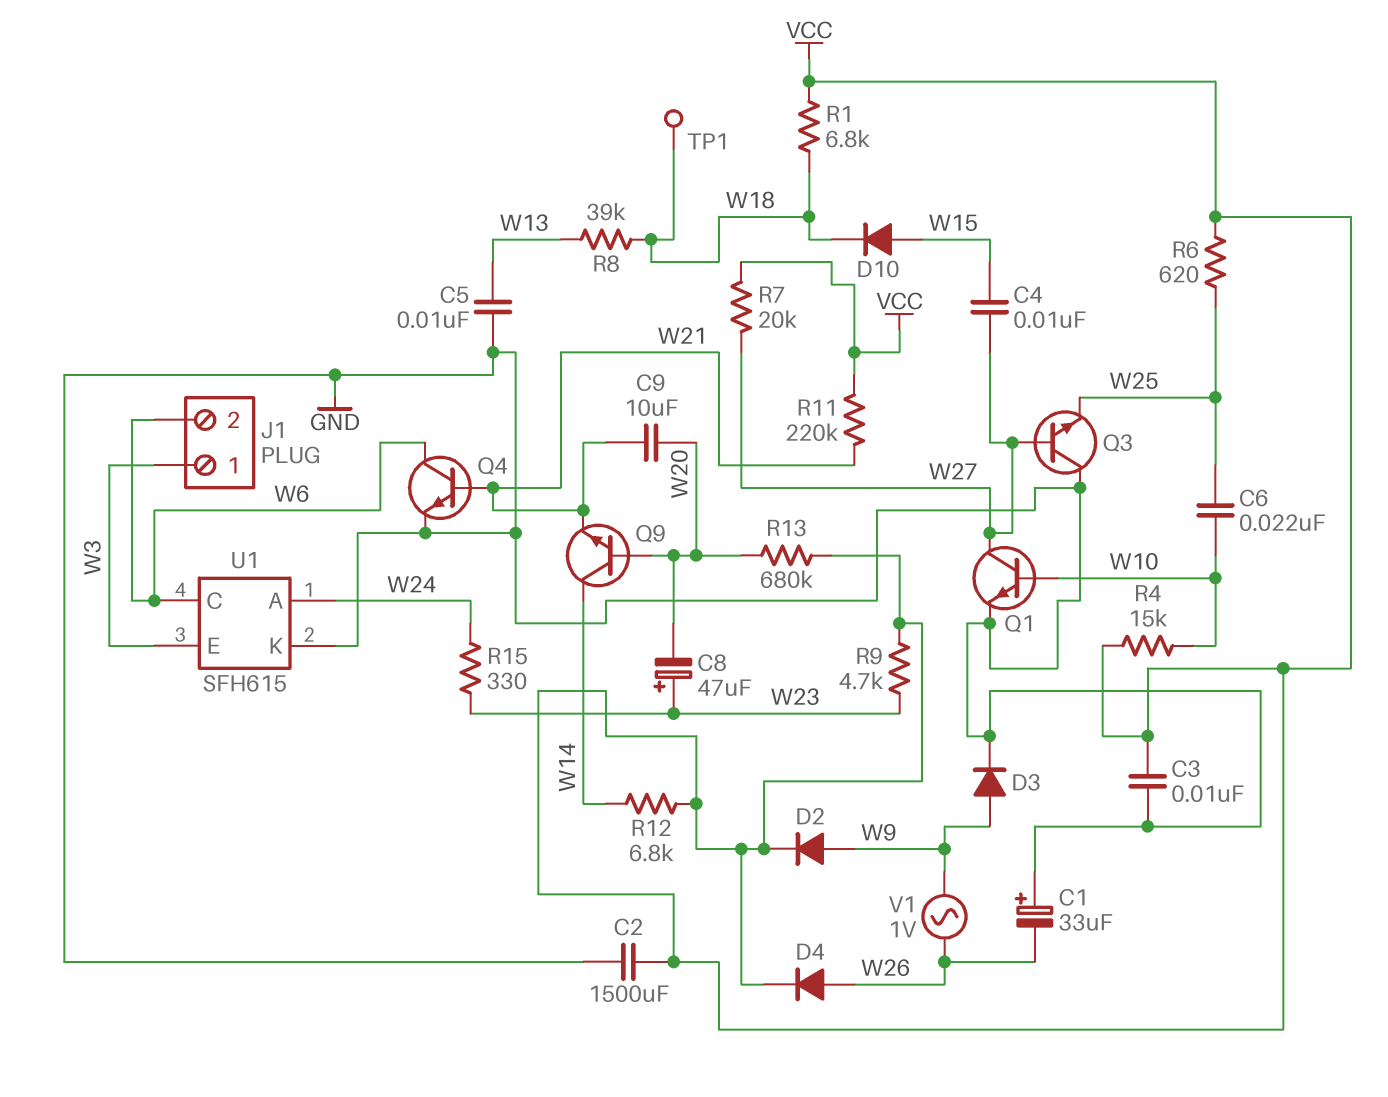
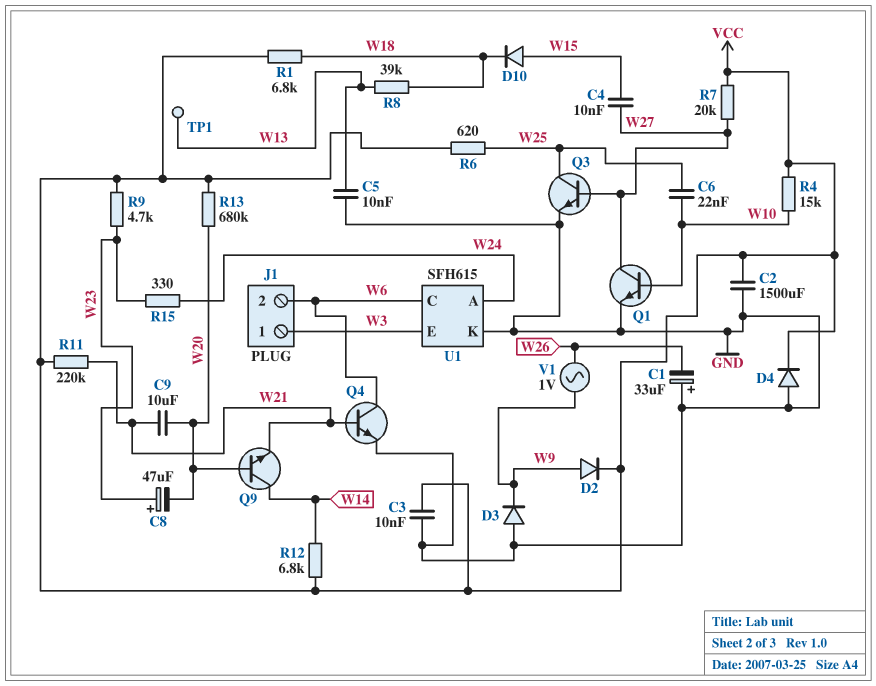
D3: diode (A W9, K GND) -> diode (A GND, K W9)
D4: diode (A W26, K VCC) -> diode (A GND, K VCC)
Q3: NPN (B W27, C GND, E W25) -> NPN (B W27, C W25, E GND)
TP1: test point (W18) -> test point (W13)

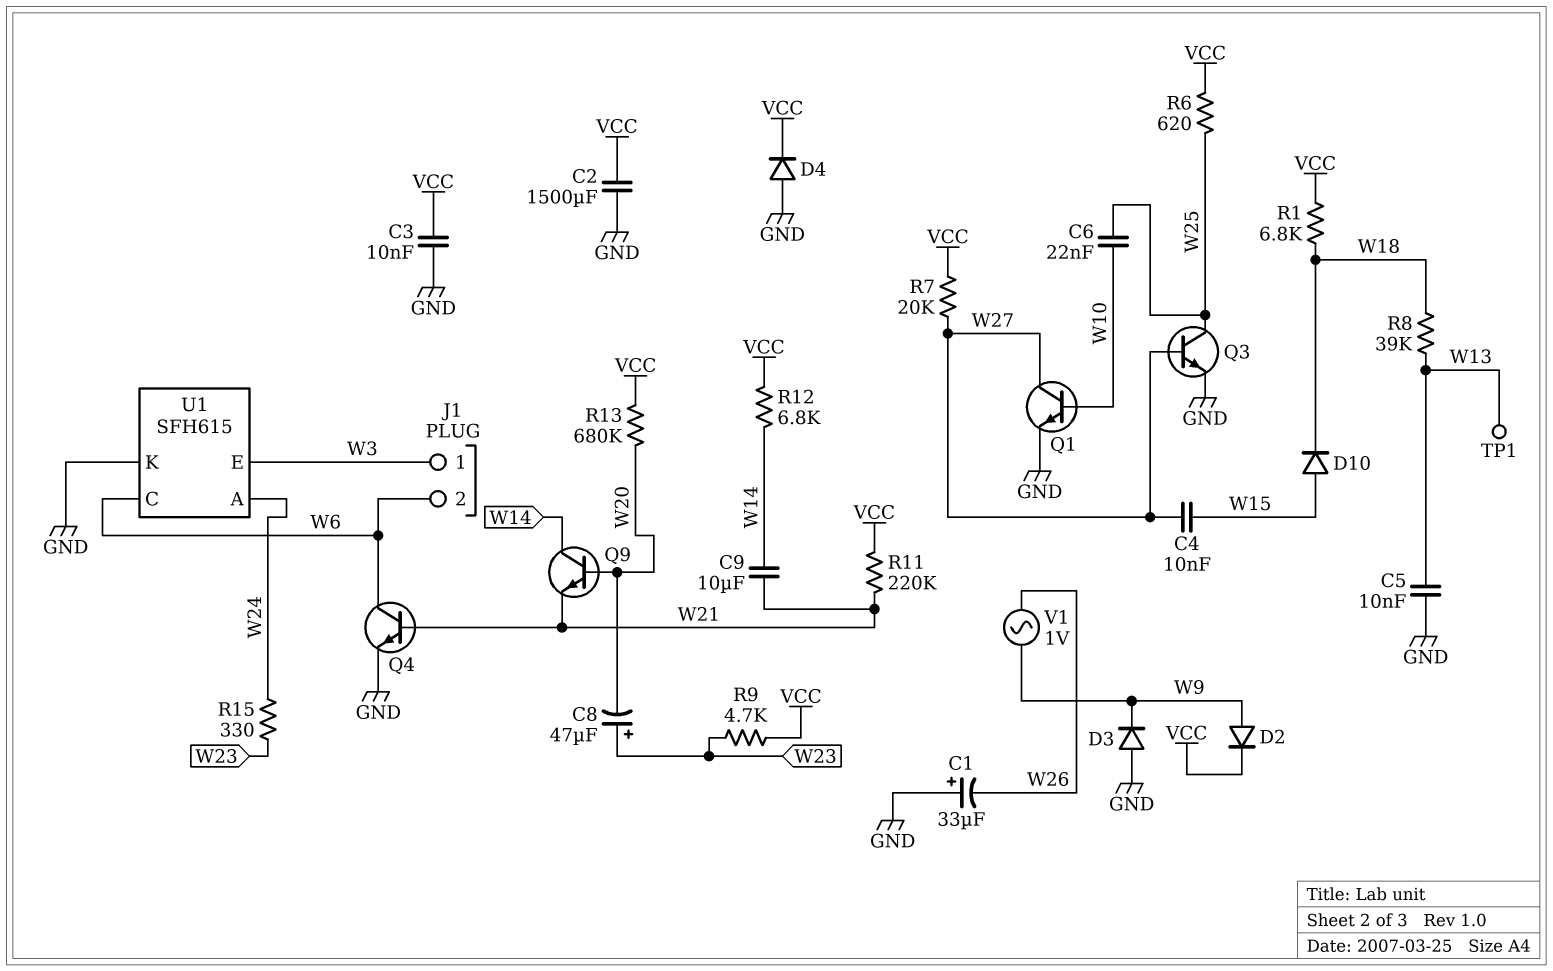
C9: 10uF (W20, W21) -> 10uF (W14, W21)
R4: 15k (VCC, W10) -> none

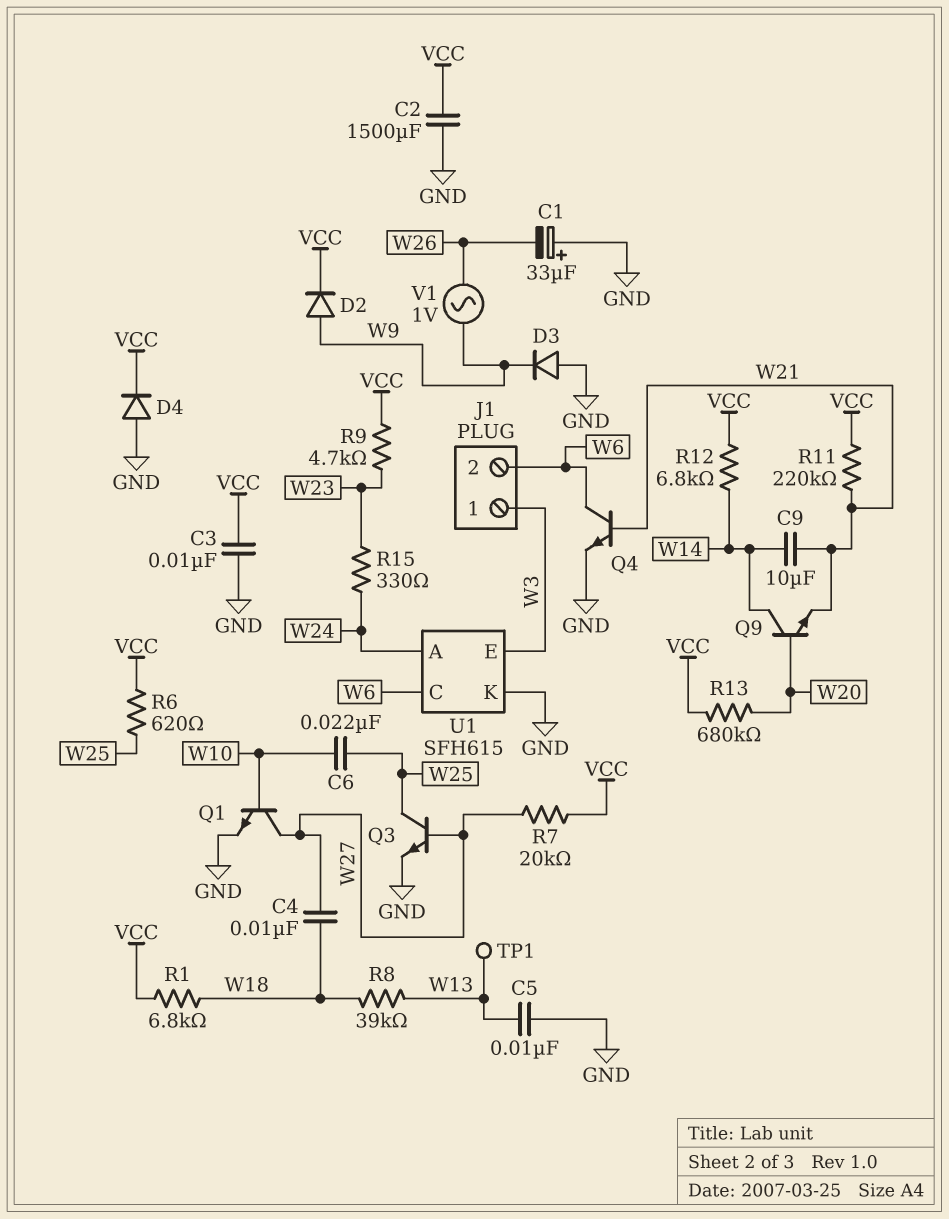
C4: 10nF (W15, W27) -> 10nF (W18, W27)
C8: 47uF (plus W23, minus W20) -> none
D10: diode (A W15, K W18) -> none

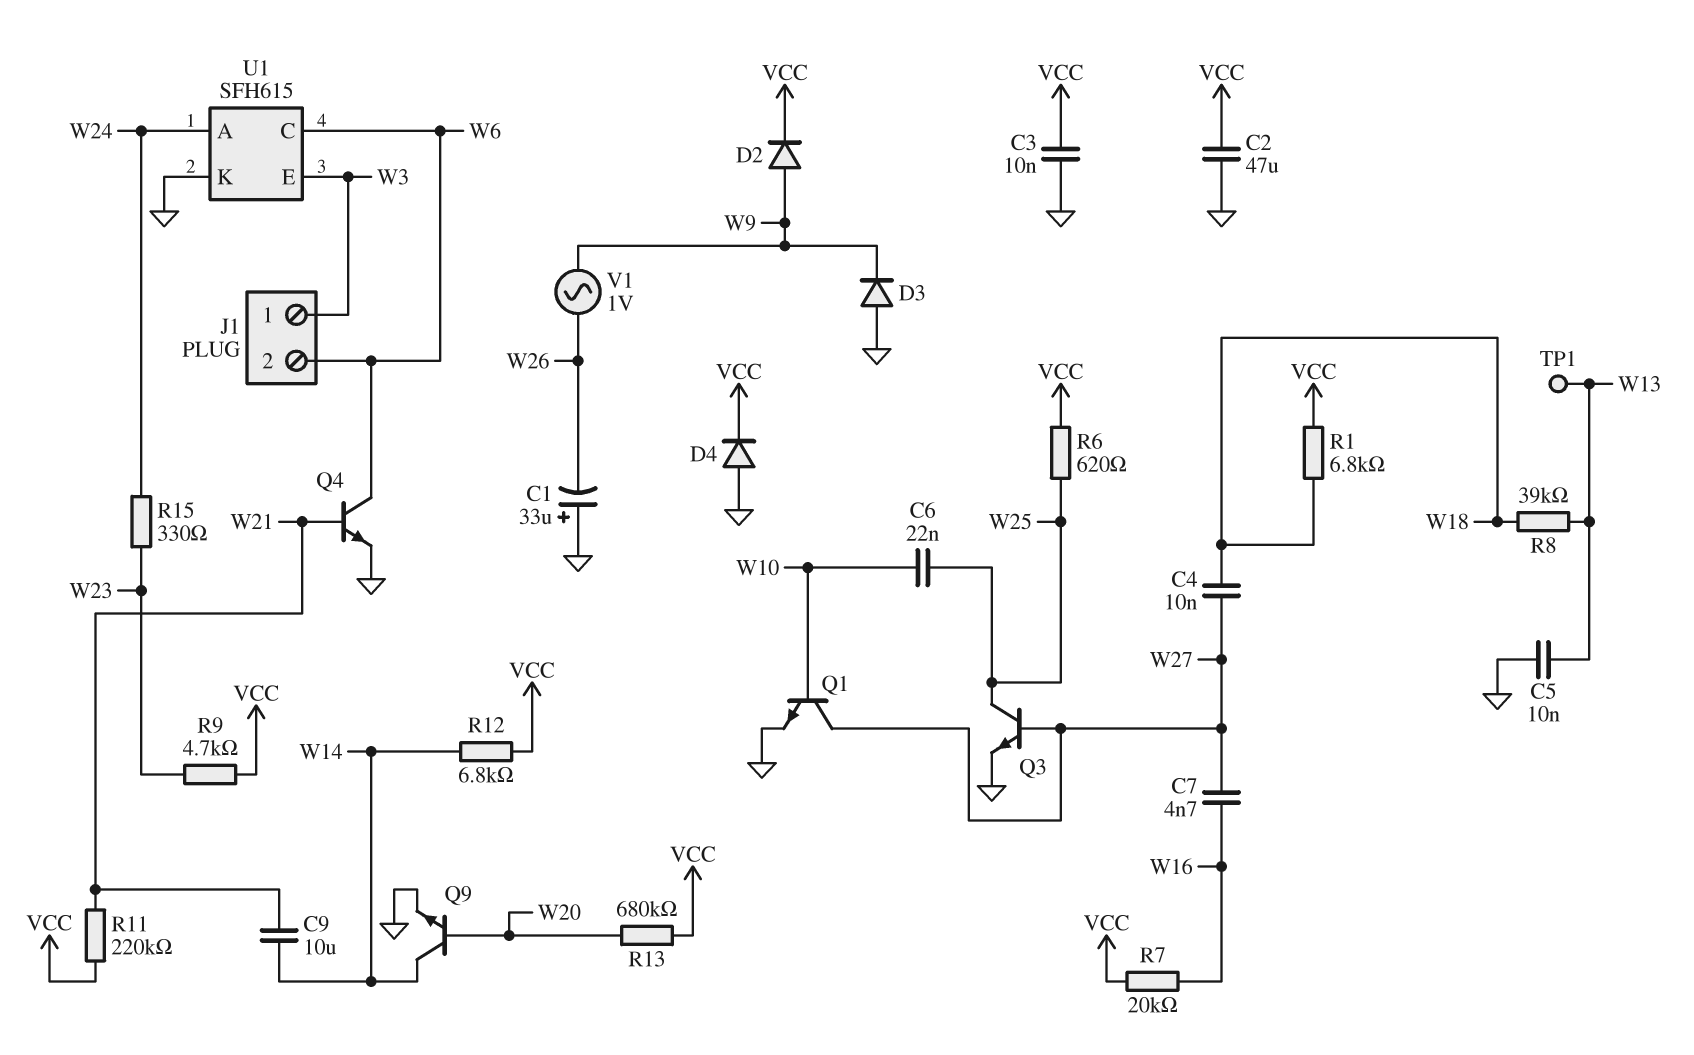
C2: 1500uF (GND, VCC) -> 47uF (GND, VCC)
C7: none -> 4.7nF (W16, W27)
Q9: NPN (B W20, C W14, E W21) -> NPN (B W20, C W14, E GND)
R7: 20k (VCC, W27) -> 20k (VCC, W16)

